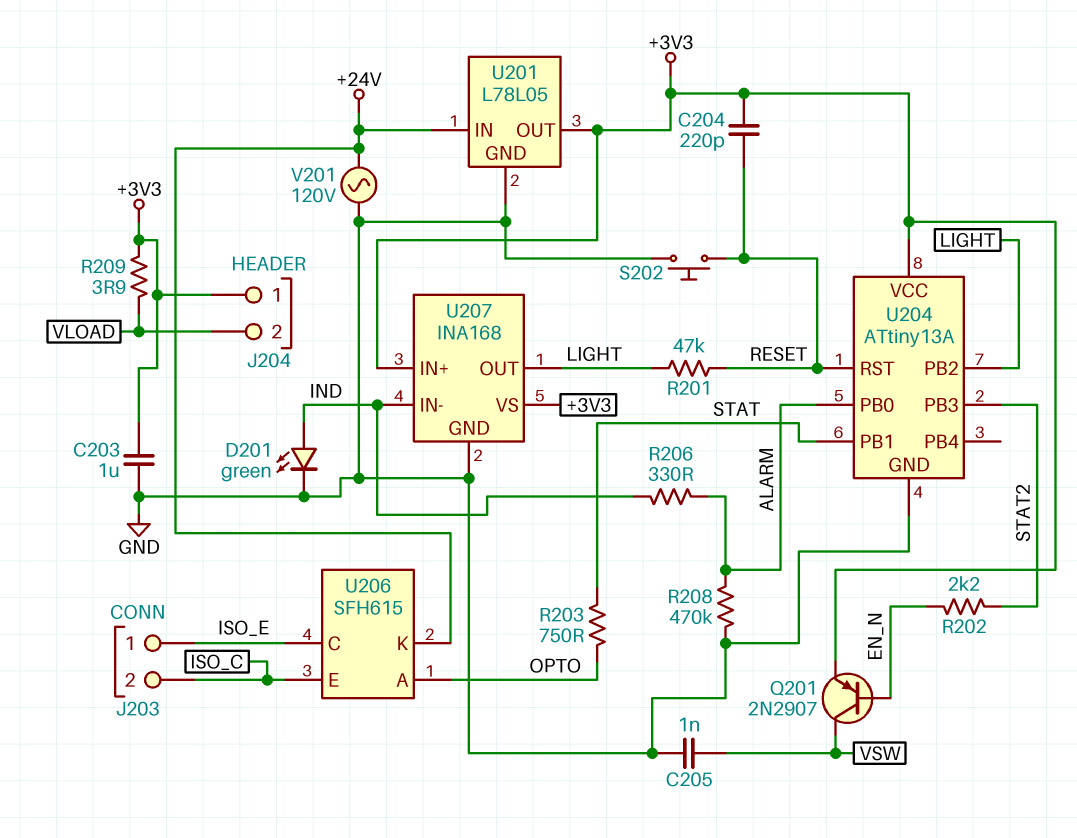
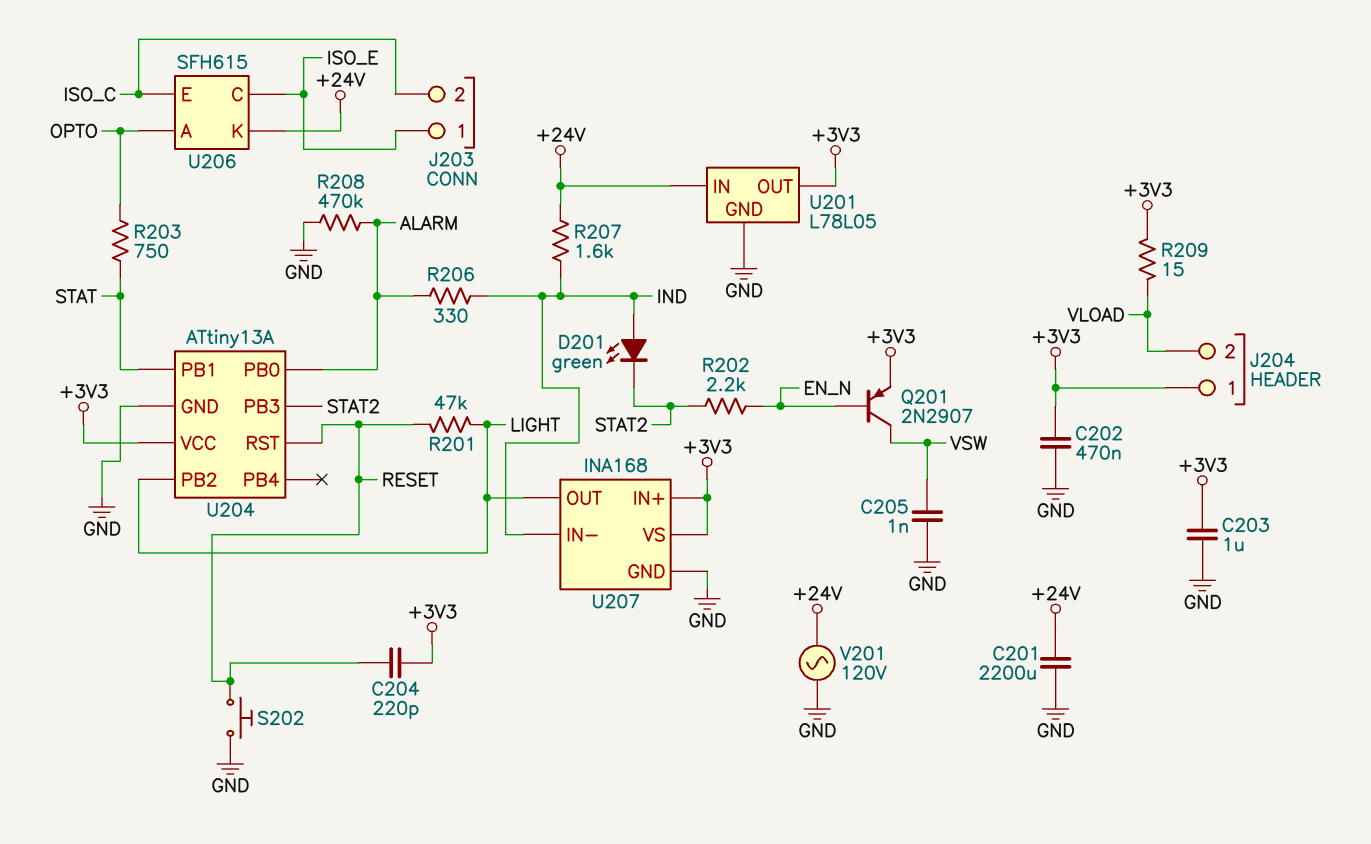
C201: none -> 2200uF (+24V, GND)
C202: none -> 470nF (+3V3, GND)
D201: LED green (A IND, K GND) -> LED green (A IND, K STAT2)
R207: none -> 1.6k (+24V, IND)
R209: 3.9 (+3V3, VLOAD) -> 15 (+3V3, VLOAD)

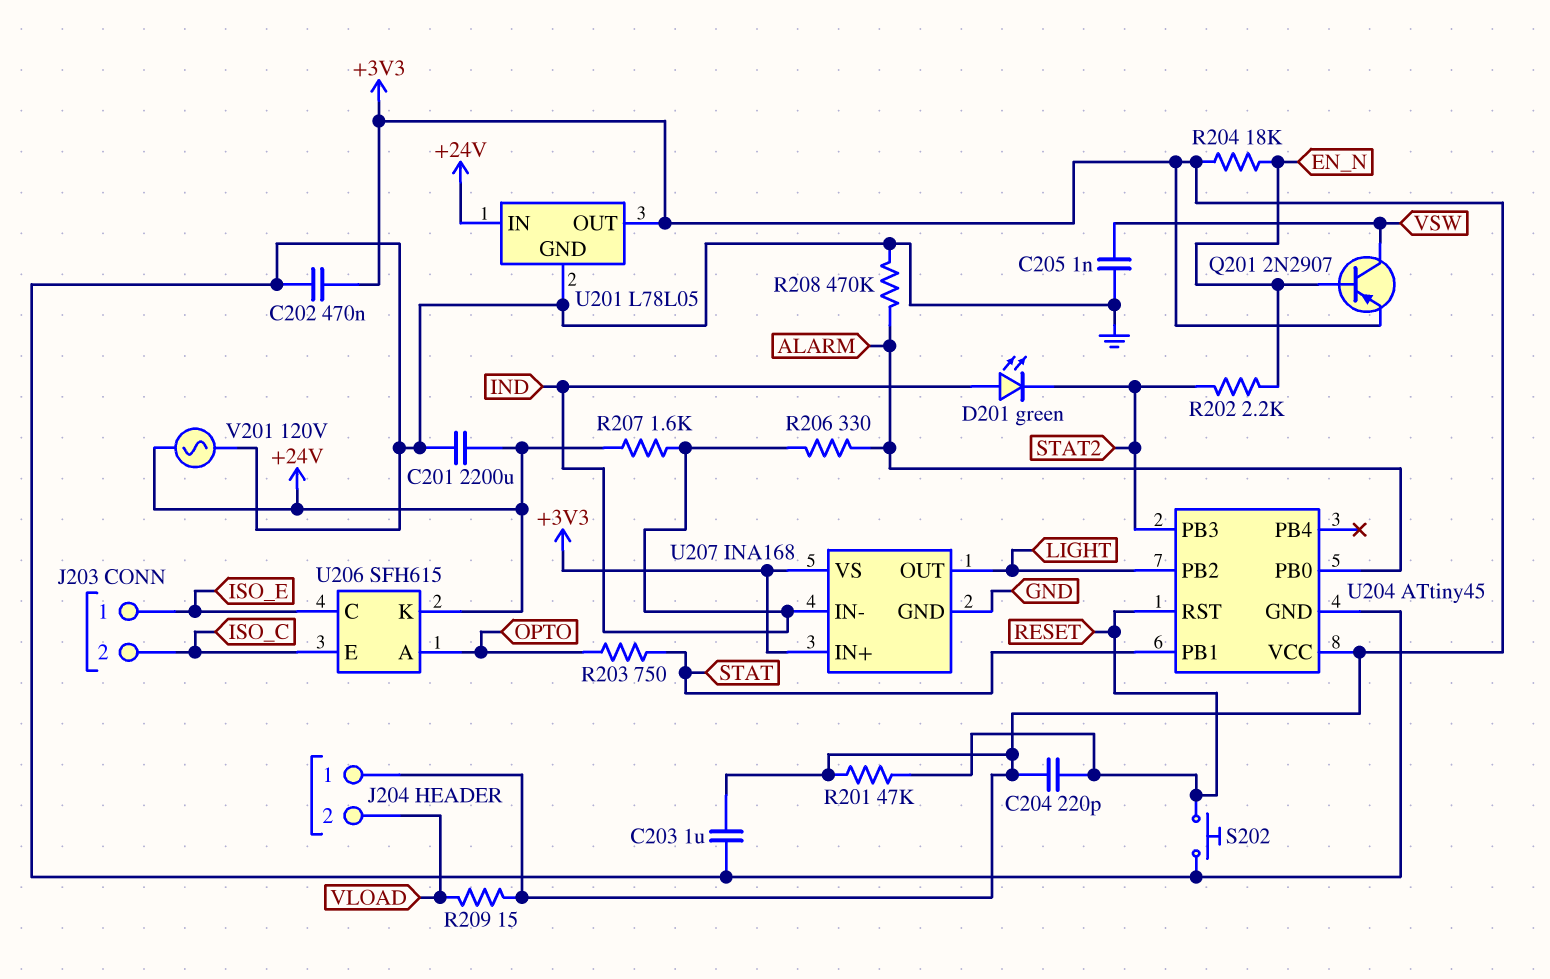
R201: 47k (LIGHT, RESET) -> 47k (+3V3, RESET)
R204: none -> 18k (+3V3, EN_N)
U204: ATtiny13A -> ATtiny45

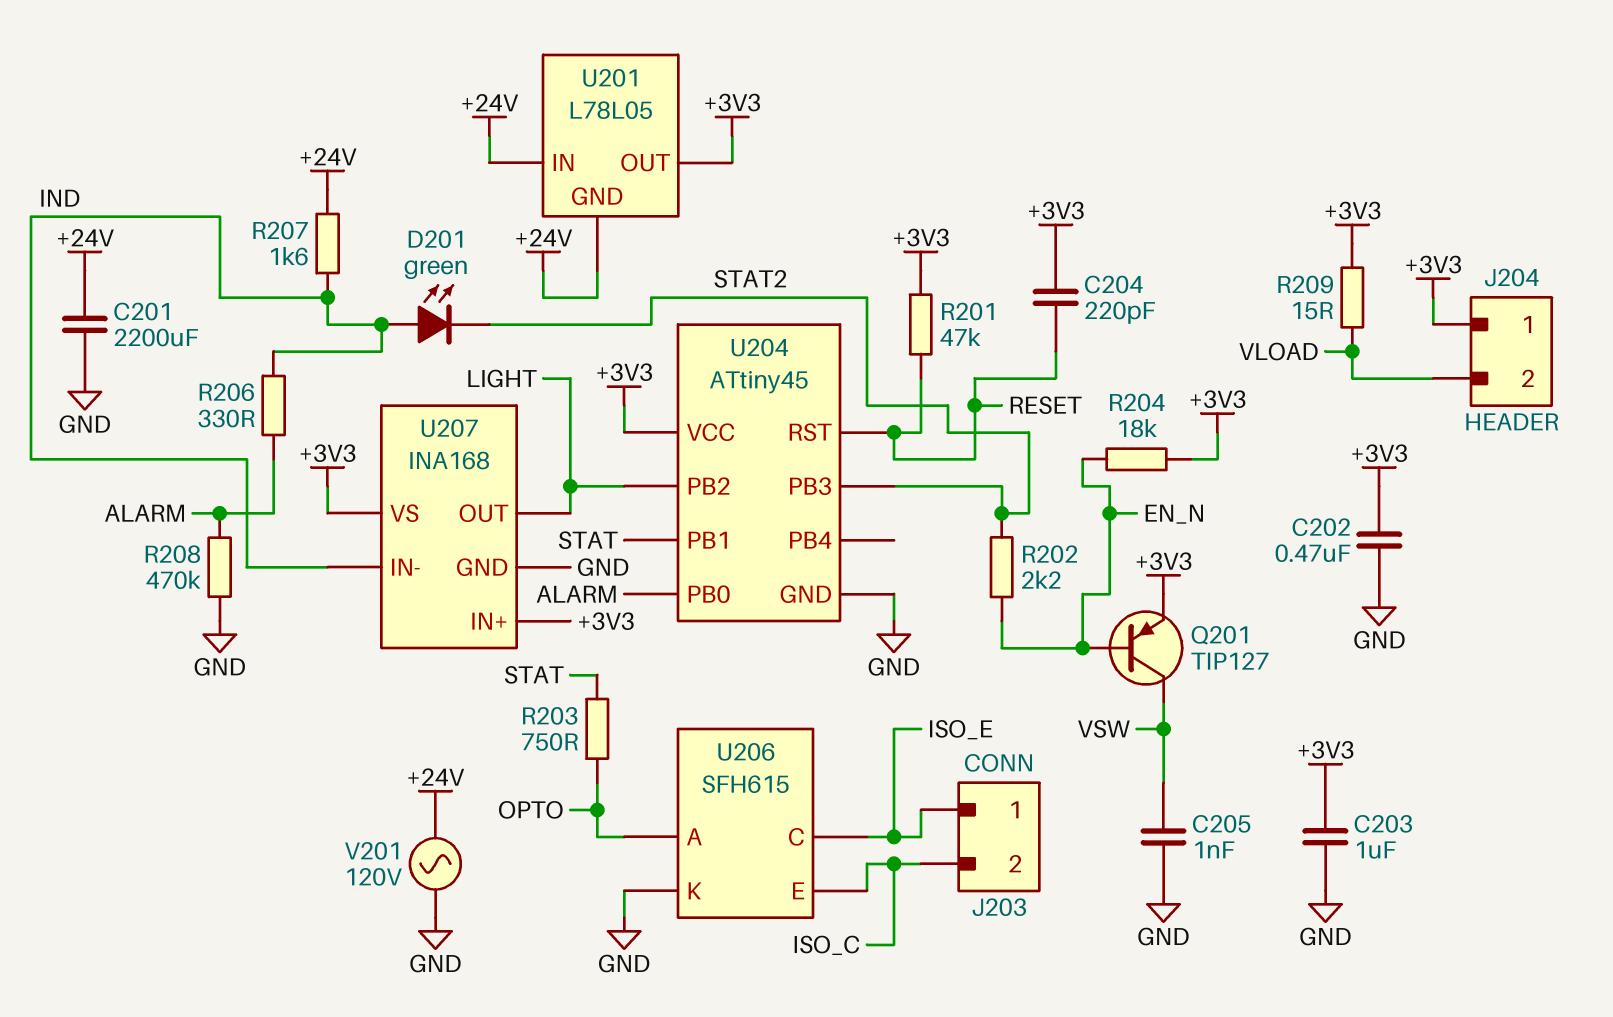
Q201: PNP 2N2907 (B EN_N, C VSW, E +3V3) -> PNP TIP127 (B EN_N, C VSW, E +3V3)
S202: button (GND, RESET) -> none
U201 pin GND: GND -> +24V
U206 pin K: +24V -> GND

